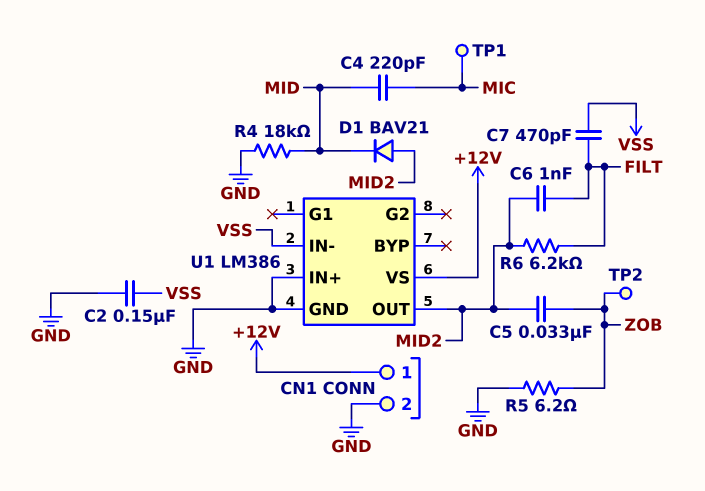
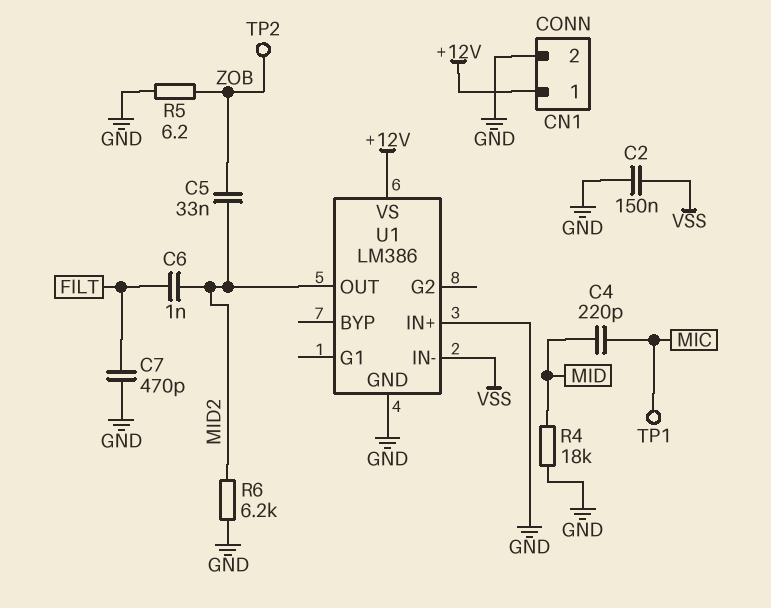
C7: 470pF (FILT, VSS) -> 470pF (FILT, GND)
D1: diode BAV21 (A MID2, K MID) -> none
R6: 6.2k (FILT, MID2) -> 6.2k (GND, MID2)

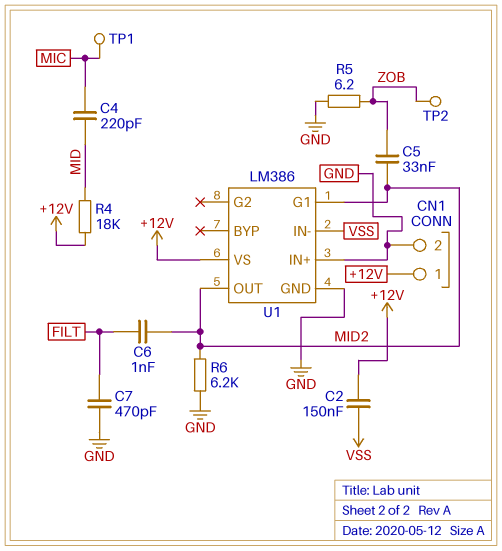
C2: 150nF (GND, VSS) -> 150nF (+12V, VSS)
R4: 18k (GND, MID) -> 18k (+12V, MID)
U1 pin G1: none -> MID2

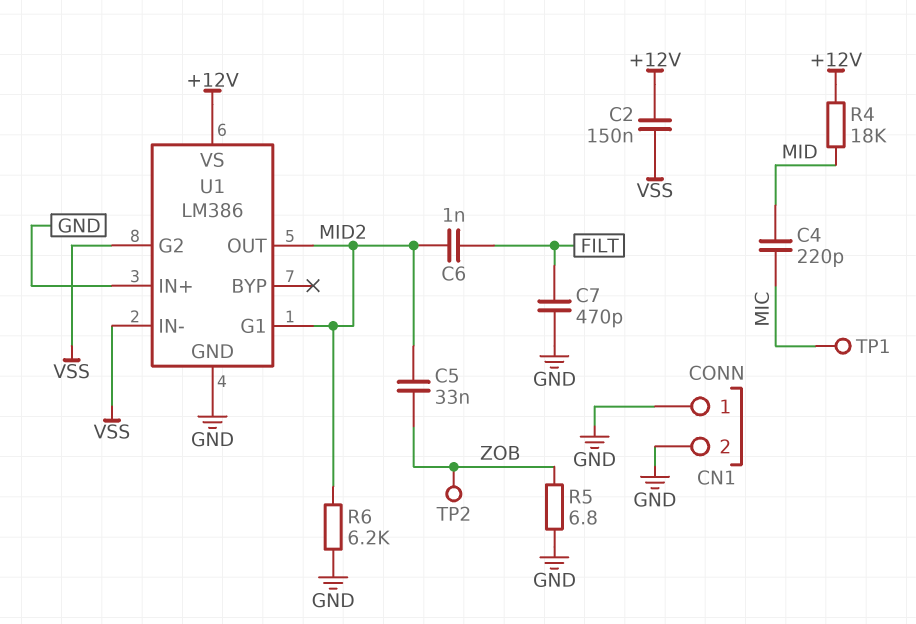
CN1 pin 1: +12V -> GND
R5: 6.2 (GND, ZOB) -> 6.8 (GND, ZOB)
U1 pin G2: none -> VSS

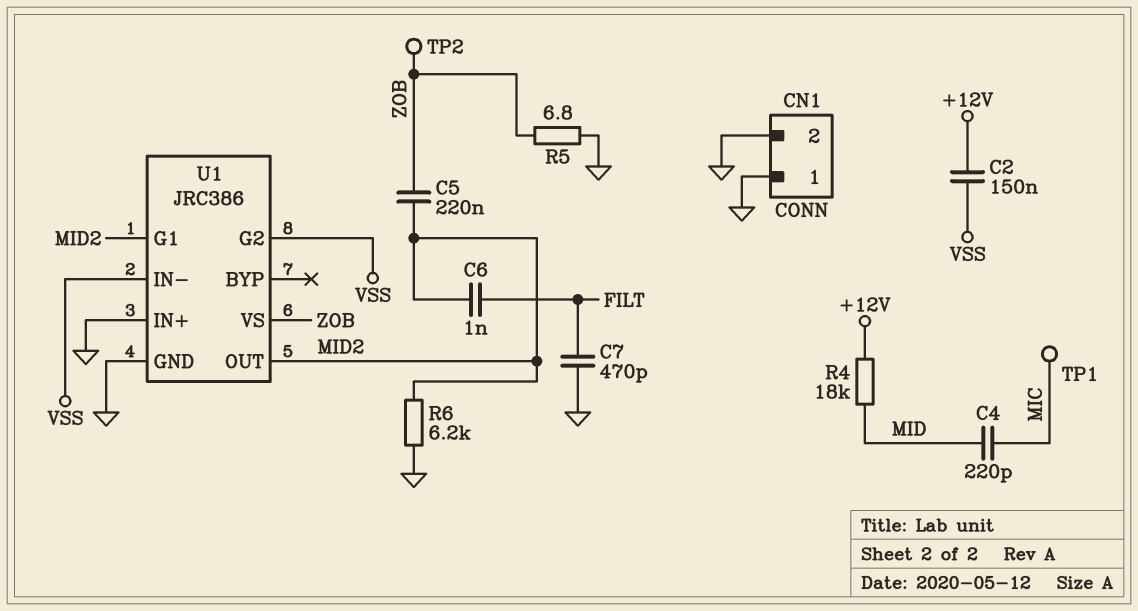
C5: 33nF (MID2, ZOB) -> 220nF (MID2, ZOB)
U1: LM386 -> JRC386
U1 pin VS: +12V -> ZOB

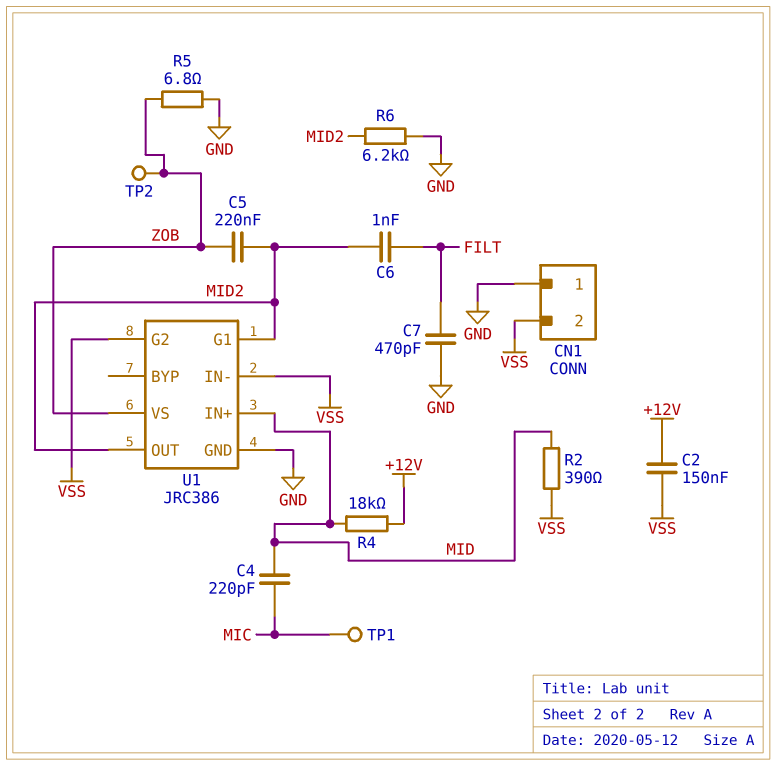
CN1 pin 2: GND -> VSS
R2: none -> 390 (MID, VSS)
U1 pin IN+: GND -> MID

